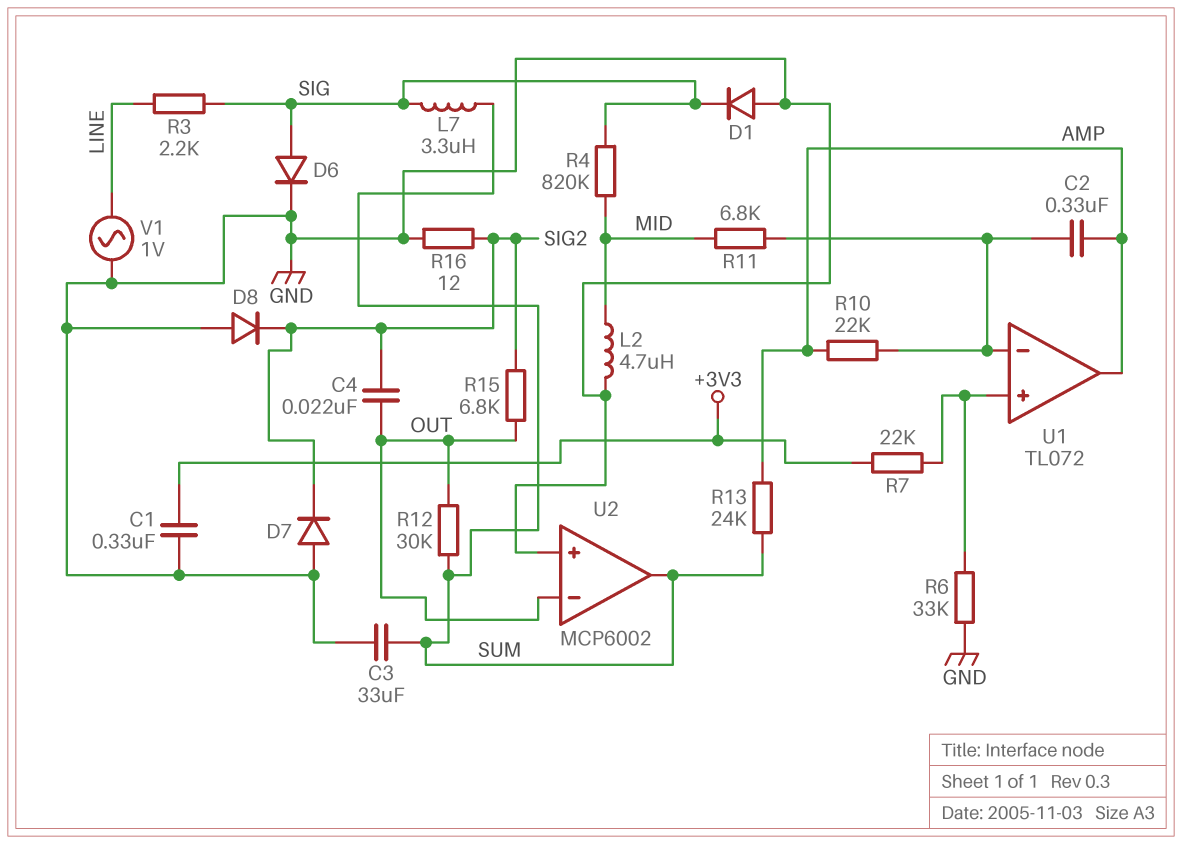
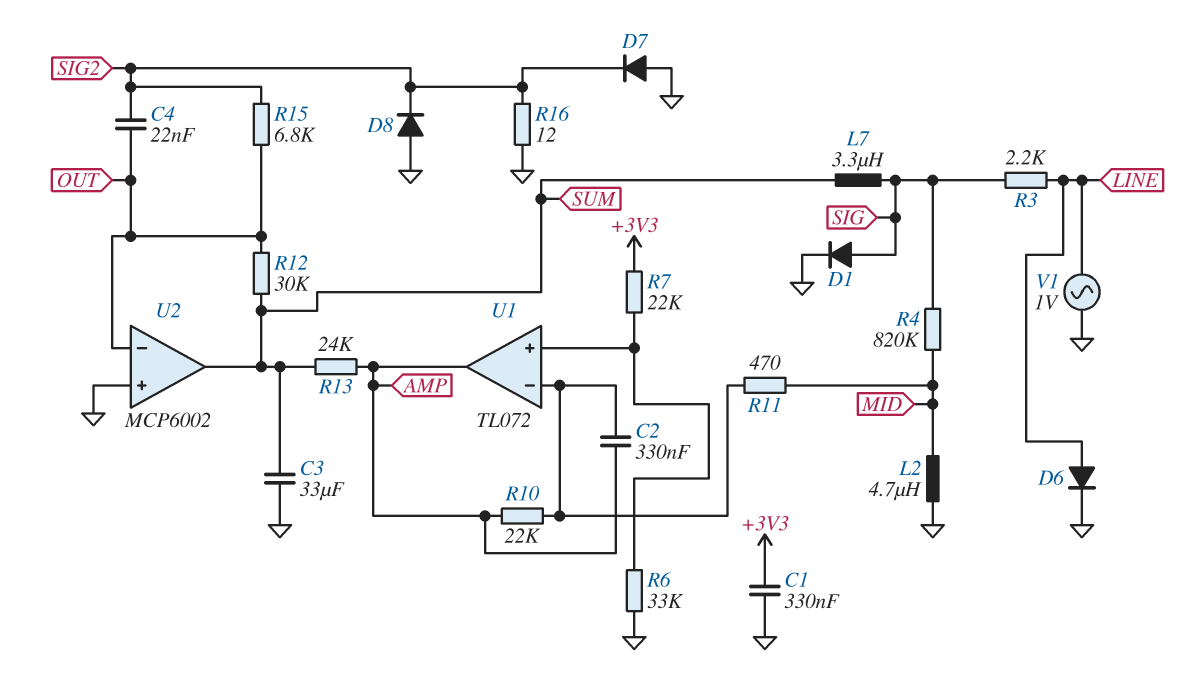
D1: diode (A GND, K SIG) -> diode (A SIG, K GND)
D6: diode (A SIG, K GND) -> diode (A LINE, K GND)
R11: 6.8k (MID, U1/in-) -> 470 (MID, U1/in-)

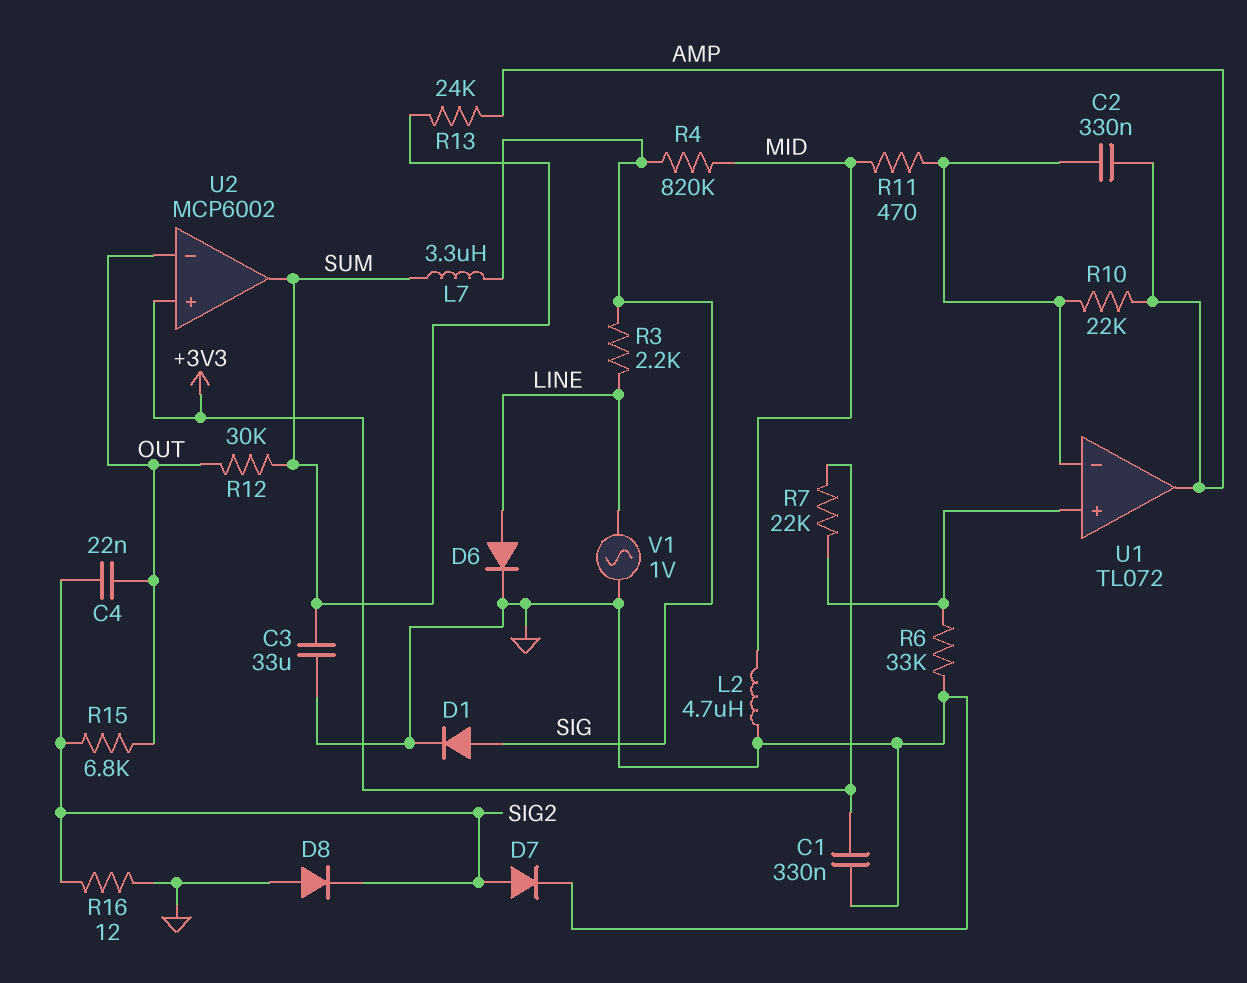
D7: diode (A GND, K SIG2) -> diode (A SIG2, K GND)
U2 pin in+: GND -> +3V3

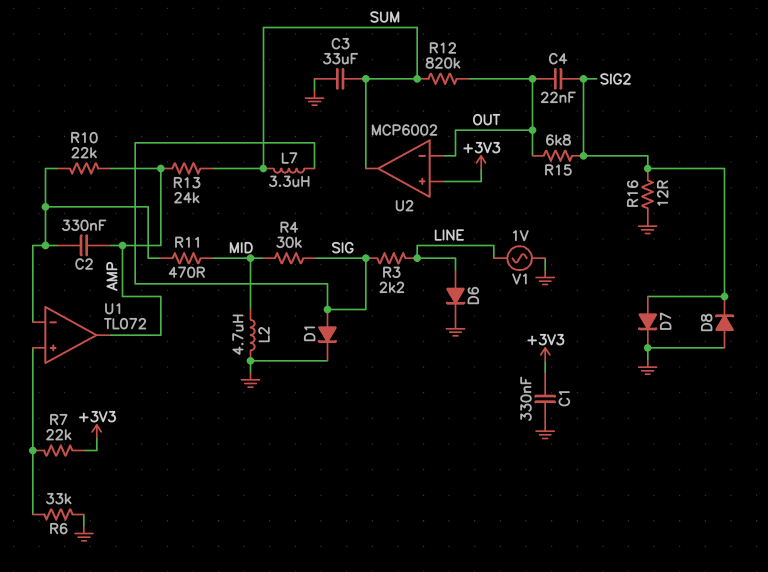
R4: 820k (MID, SIG) -> 30k (MID, SIG)
R12: 30k (OUT, SUM) -> 820k (OUT, SUM)

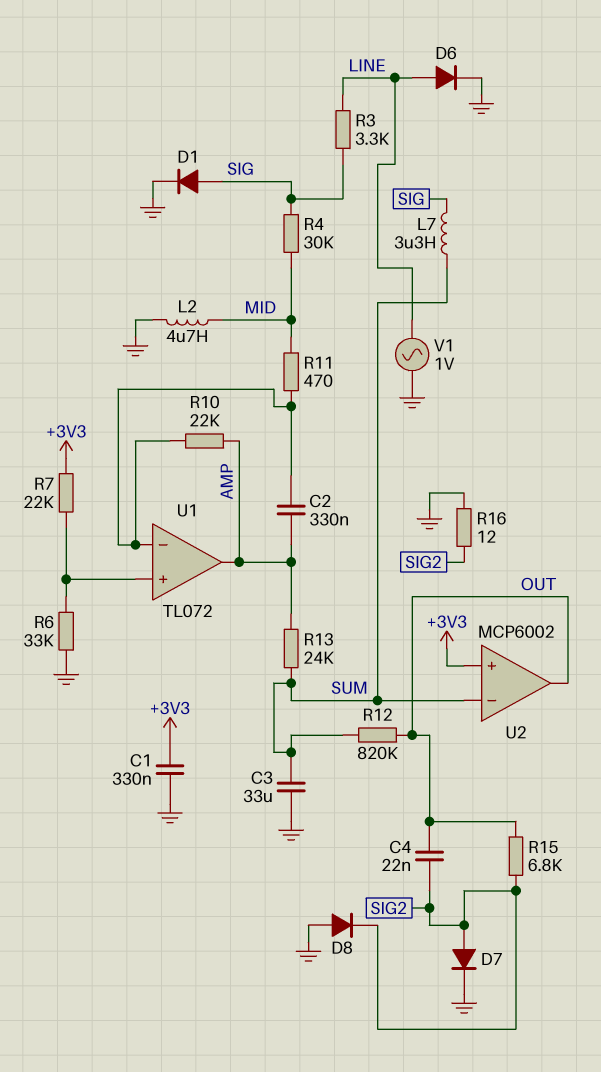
R3: 2.2k (LINE, SIG) -> 3.3k (LINE, SIG)
U2 pin in-: OUT -> SUM
U2 pin out: SUM -> OUT

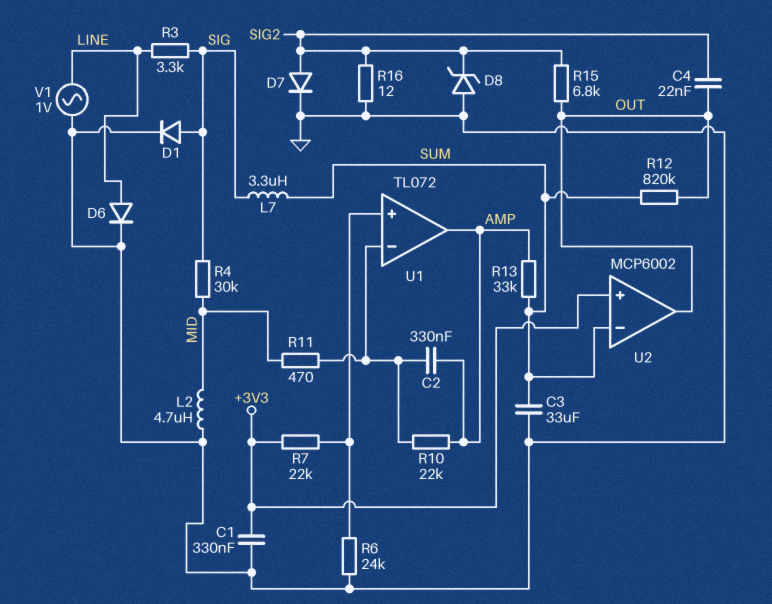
D8: diode (A GND, K SIG2) -> zener (A GND, K SIG2)
R6: 33k (GND, U1/in+) -> 24k (GND, U1/in+)
R13: 24k (AMP, SUM) -> 33k (AMP, SUM)

